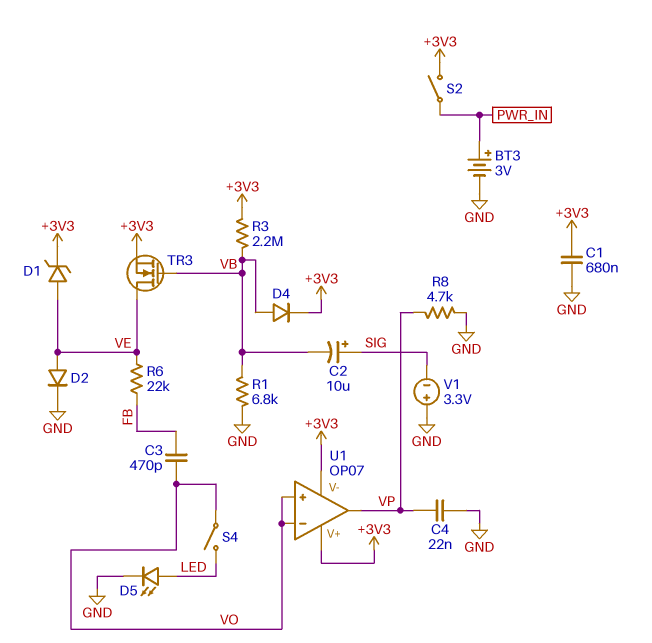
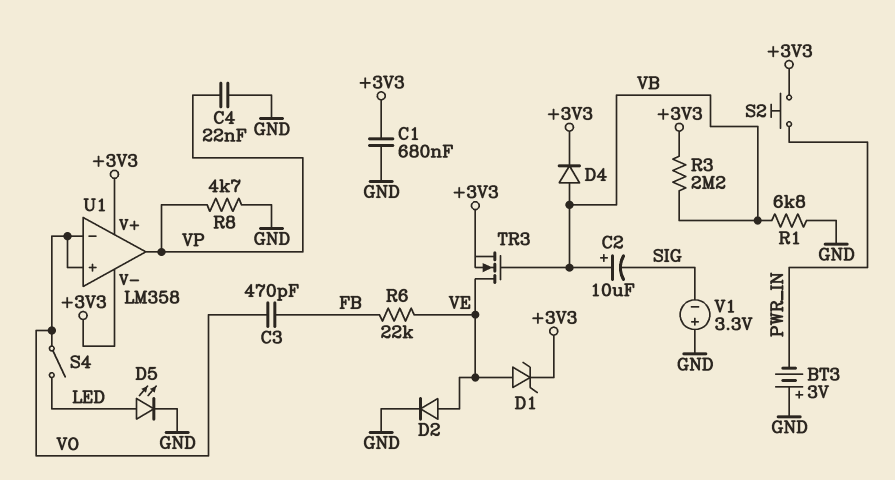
BT3: 3V (plus PWR_IN, minus GND) -> 3V (plus GND, minus PWR_IN)
C2: 10uF (plus SIG, minus VB) -> 10uF (plus VB, minus SIG)
S2: switch (+3V3, PWR_IN) -> button (+3V3, PWR_IN)
U1: OP07 -> LM358

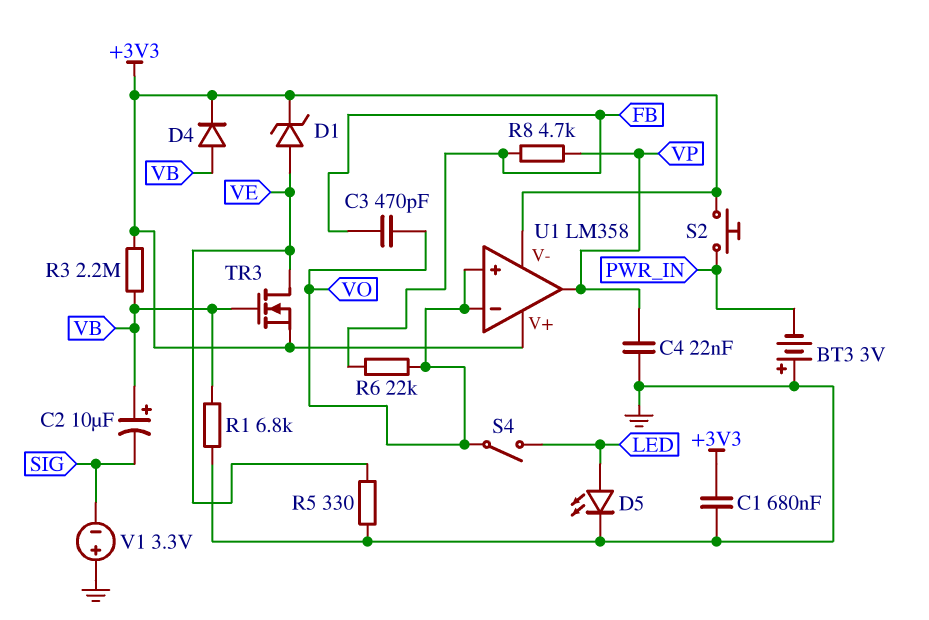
D2: diode (A VE, K GND) -> none
R5: none -> 330 (GND, VE)
R6: 22k (FB, VE) -> 22k (FB, VO)
R8: 4.7k (GND, VP) -> 4.7k (FB, VP)

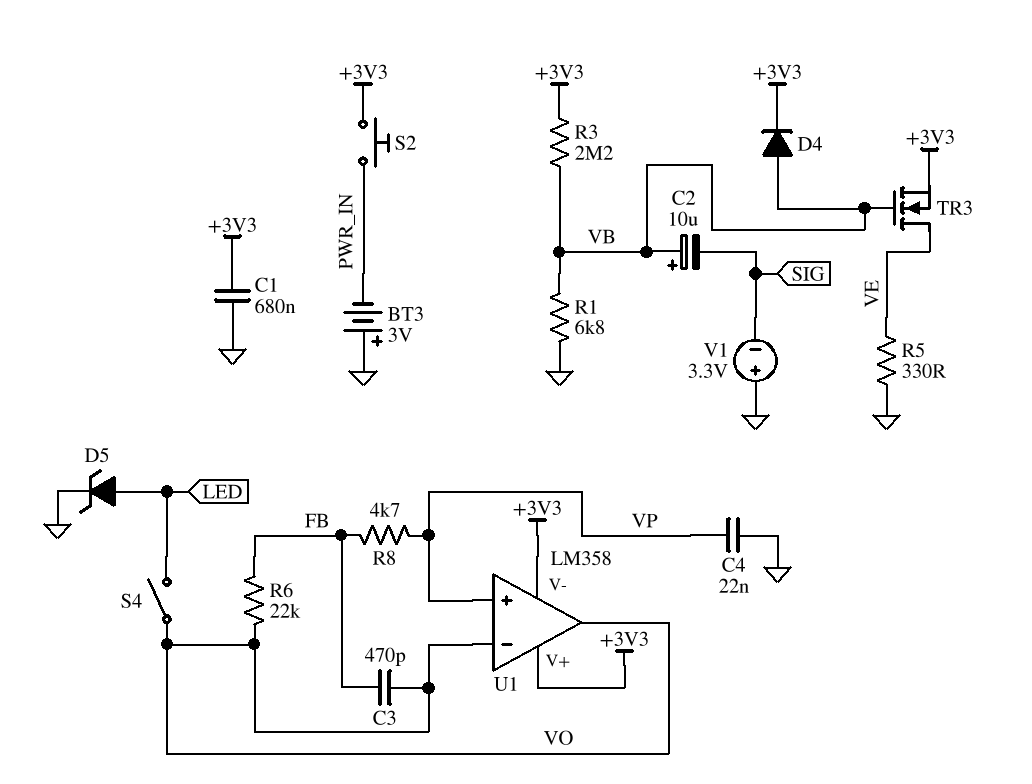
D1: zener (A VE, K +3V3) -> none
D5: LED (A LED, K GND) -> zener (A LED, K GND)
U1 pin in+: VO -> VP
U1 pin out: VP -> VO

